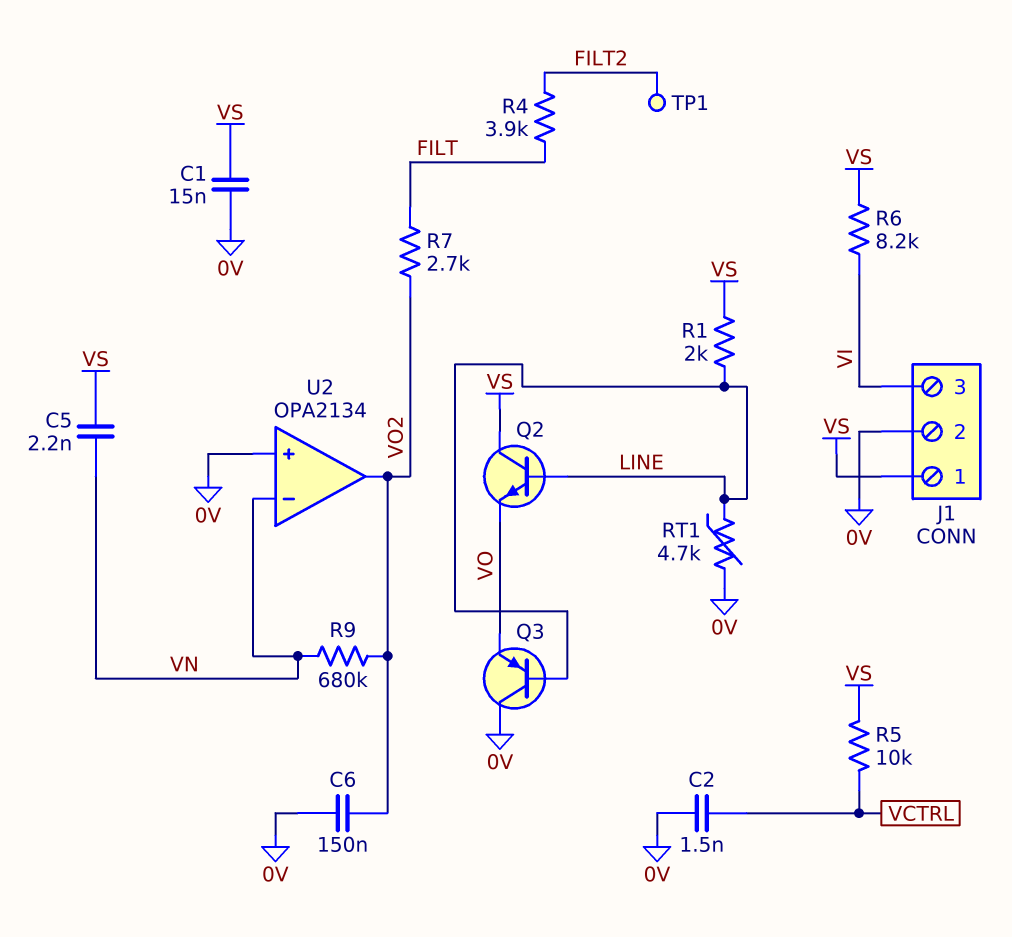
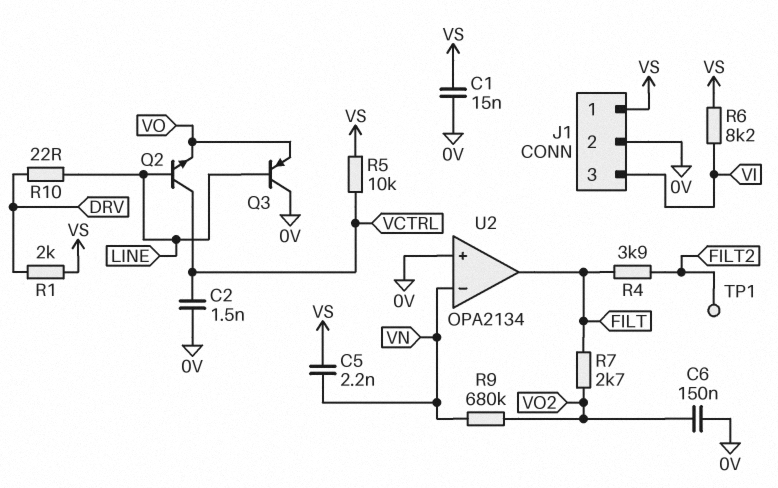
Q2: NPN (B LINE, C VS, E VO) -> NPN (B LINE, C VCTRL, E VO)
R1: 2k (LINE, VS) -> 2k (DRV, VS)
R10: none -> 22 (DRV, LINE)
RT1: 4.7k (0V, LINE) -> none
U2 pin out: VO2 -> FILT

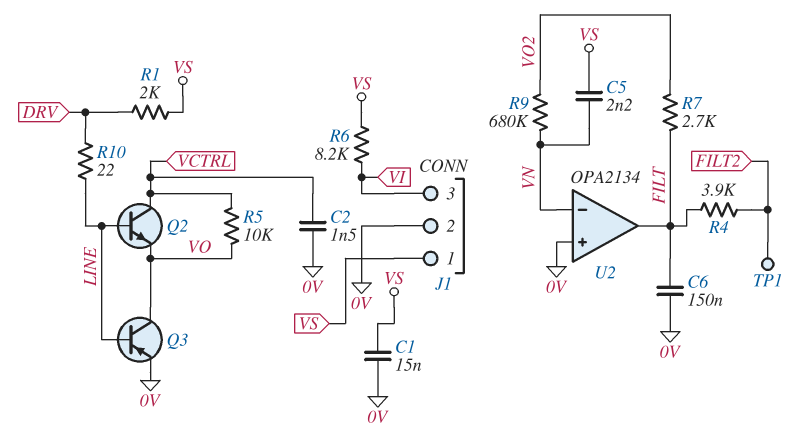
C6: 150nF (0V, VO2) -> 150nF (0V, FILT)
Q3: PNP (B LINE, C 0V, E VO) -> PNP (B LINE, C VO, E 0V)
R5: 10k (VCTRL, VS) -> 10k (VCTRL, VO)

